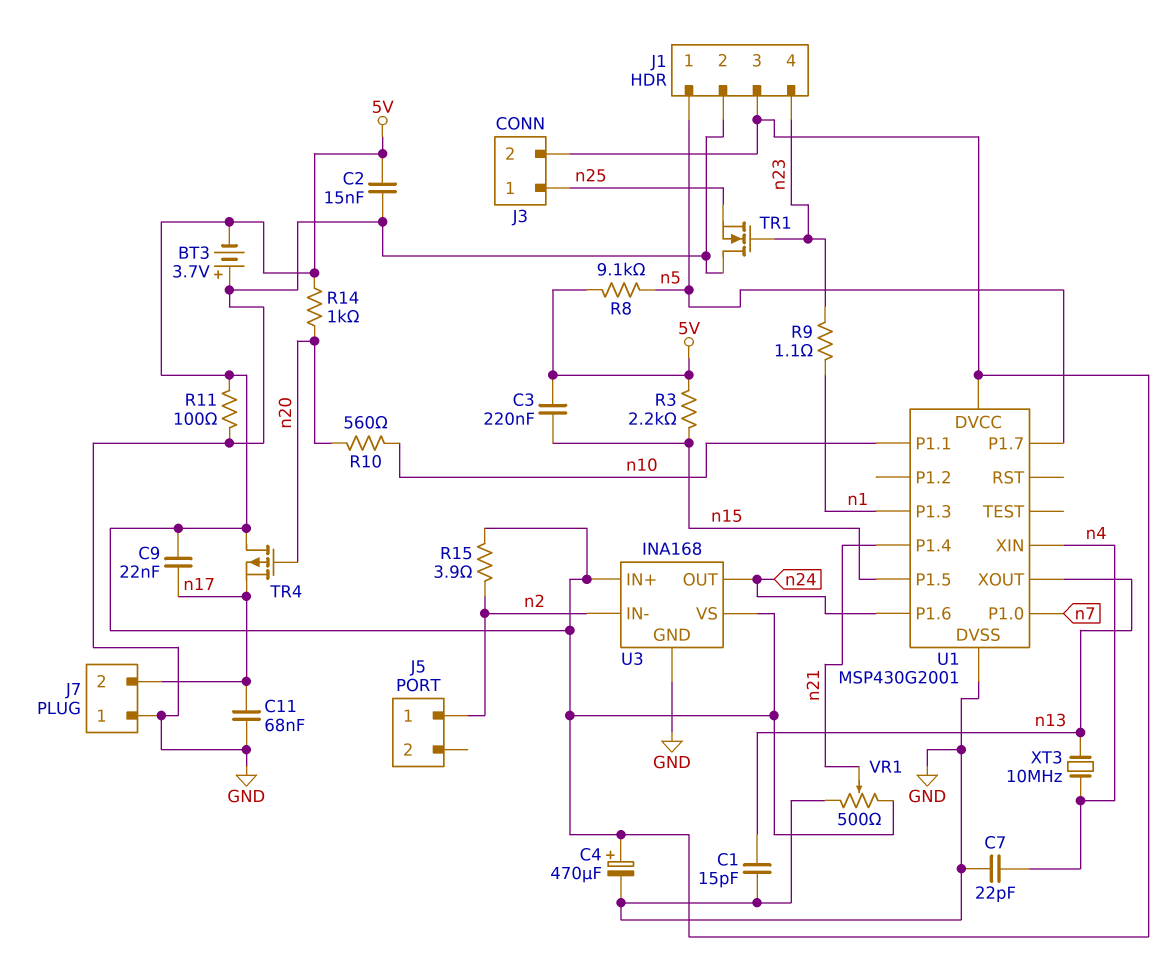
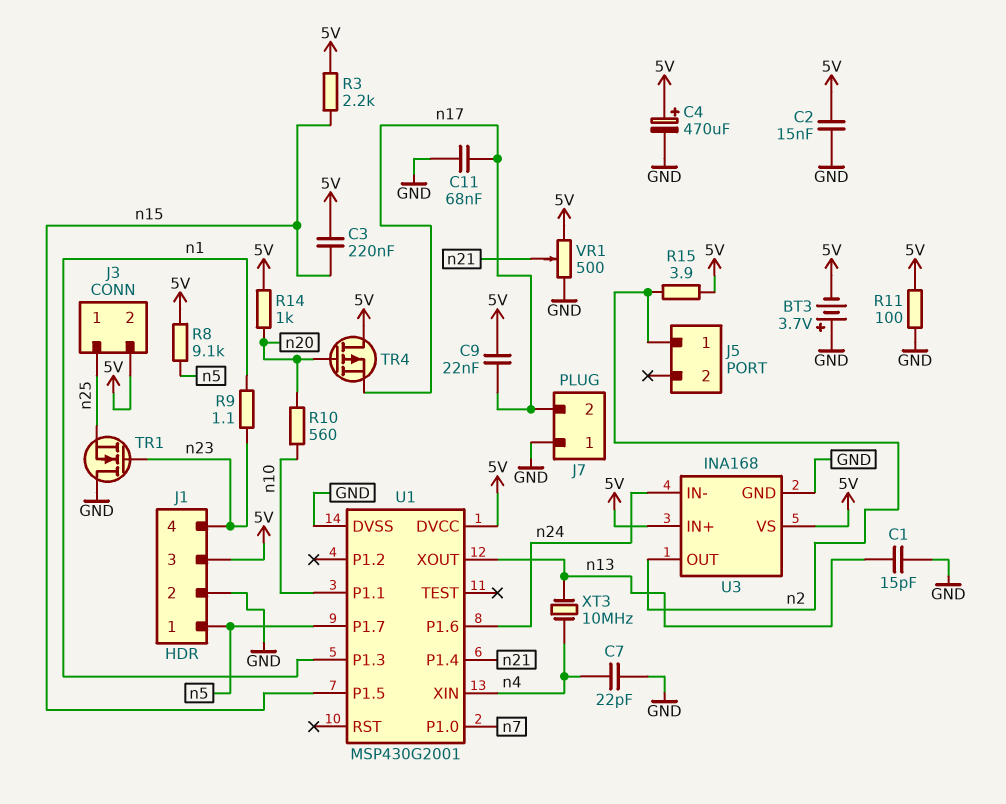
U3 pin IN-: n2 -> n24
U3 pin OUT: n24 -> n2

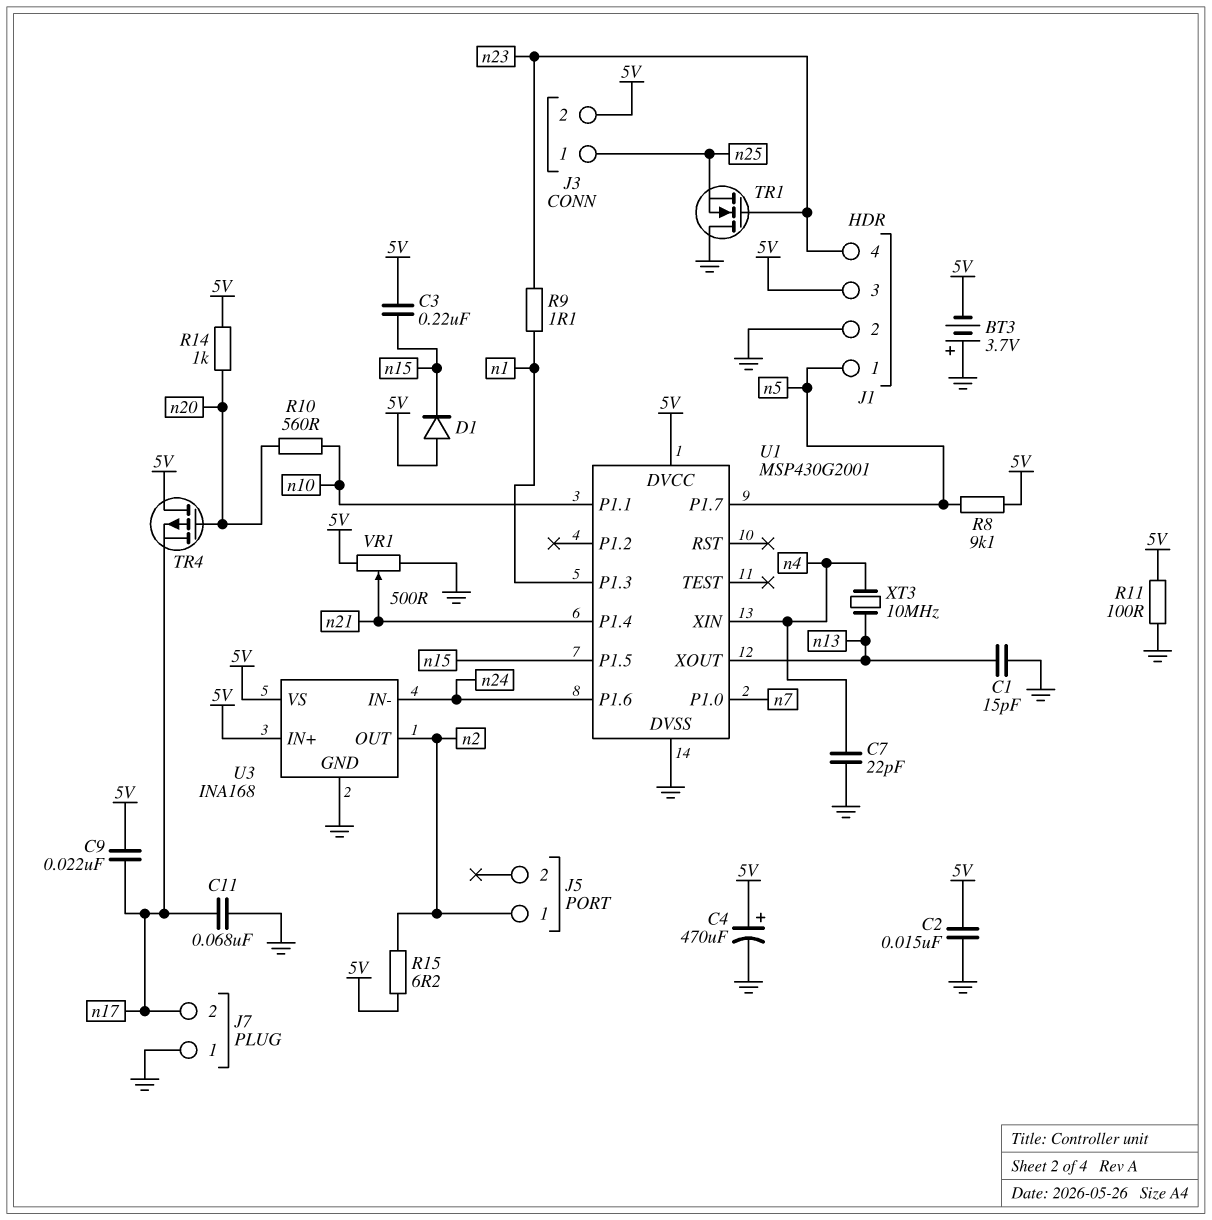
D1: none -> diode (A 5V, K n15)
R3: 2.2k (5V, n15) -> none
R15: 3.9 (5V, n2) -> 6.2 (5V, n2)

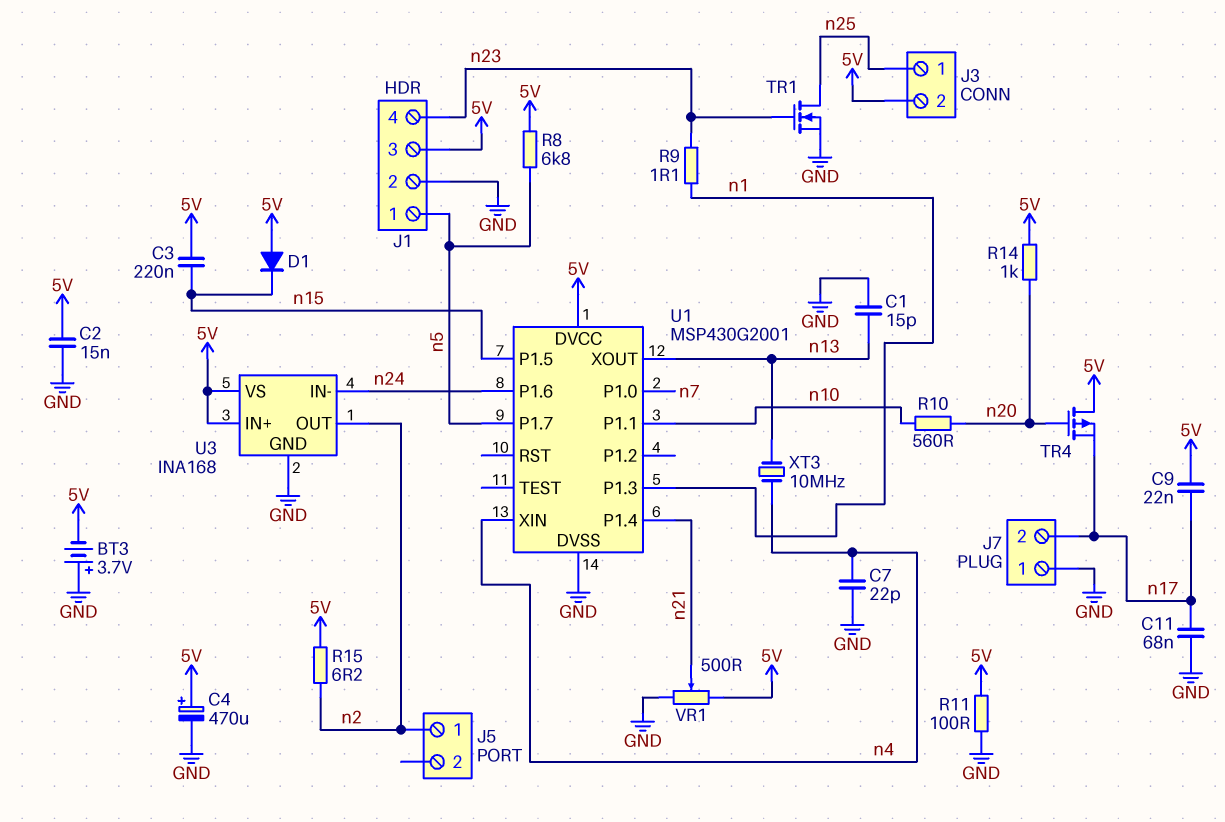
R8: 9.1k (5V, n5) -> 6.8k (5V, n5)
TR1: NMOS (G n23, D GND, S n25) -> NMOS (G n23, D n25, S GND)

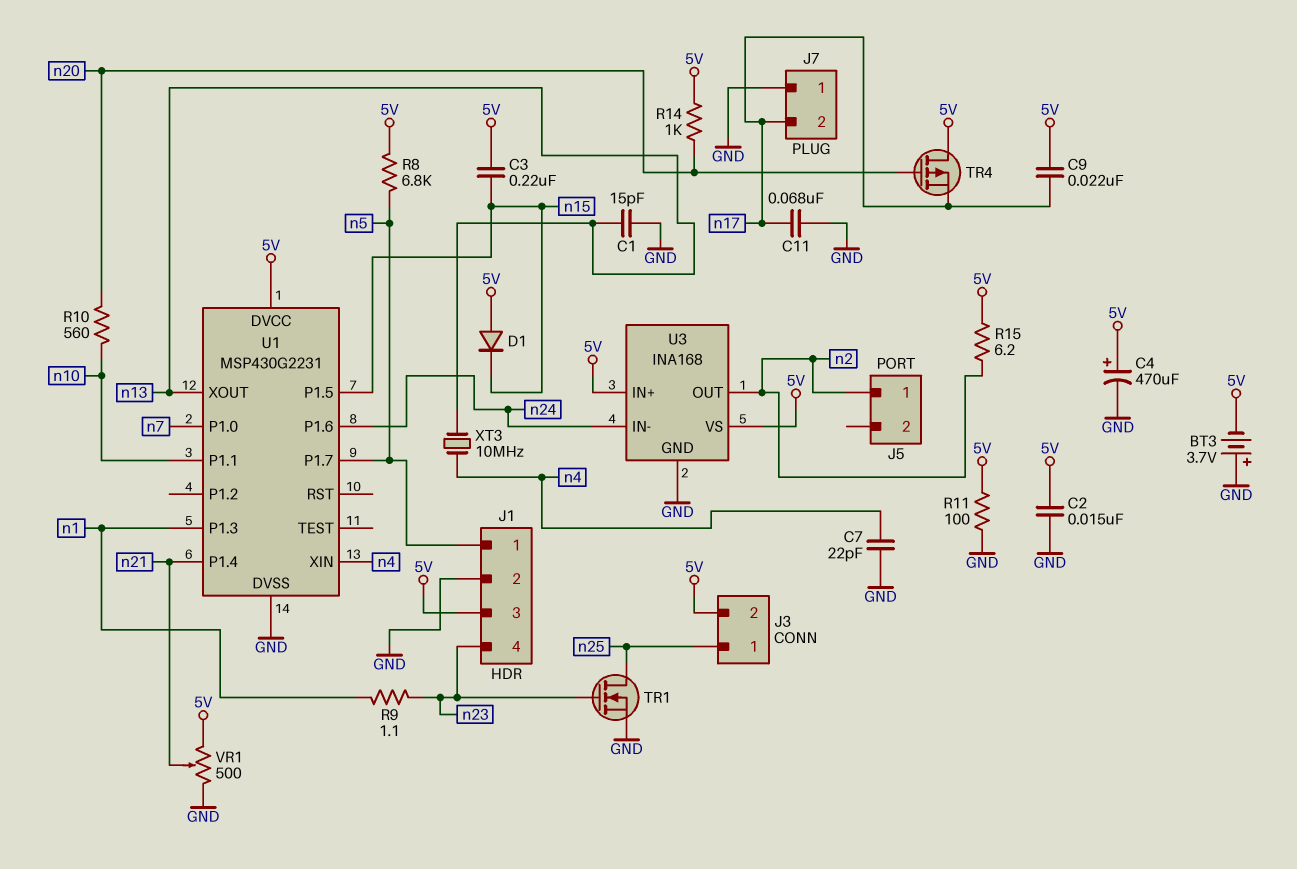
U1: MSP430G2001 -> MSP430G2231

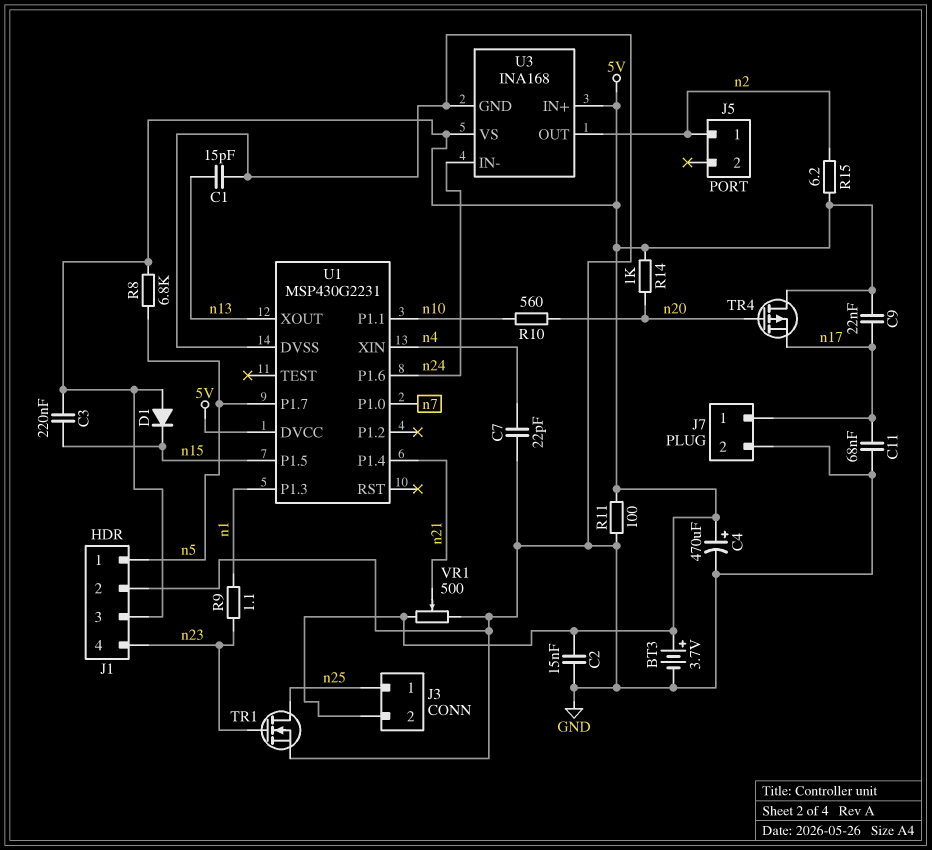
BT3: 3.7V (plus GND, minus 5V) -> 3.7V (plus 5V, minus GND)
J7 pin 1: GND -> n17
J7 pin 2: n17 -> GND
XT3: 10MHz (n4, n13) -> none

